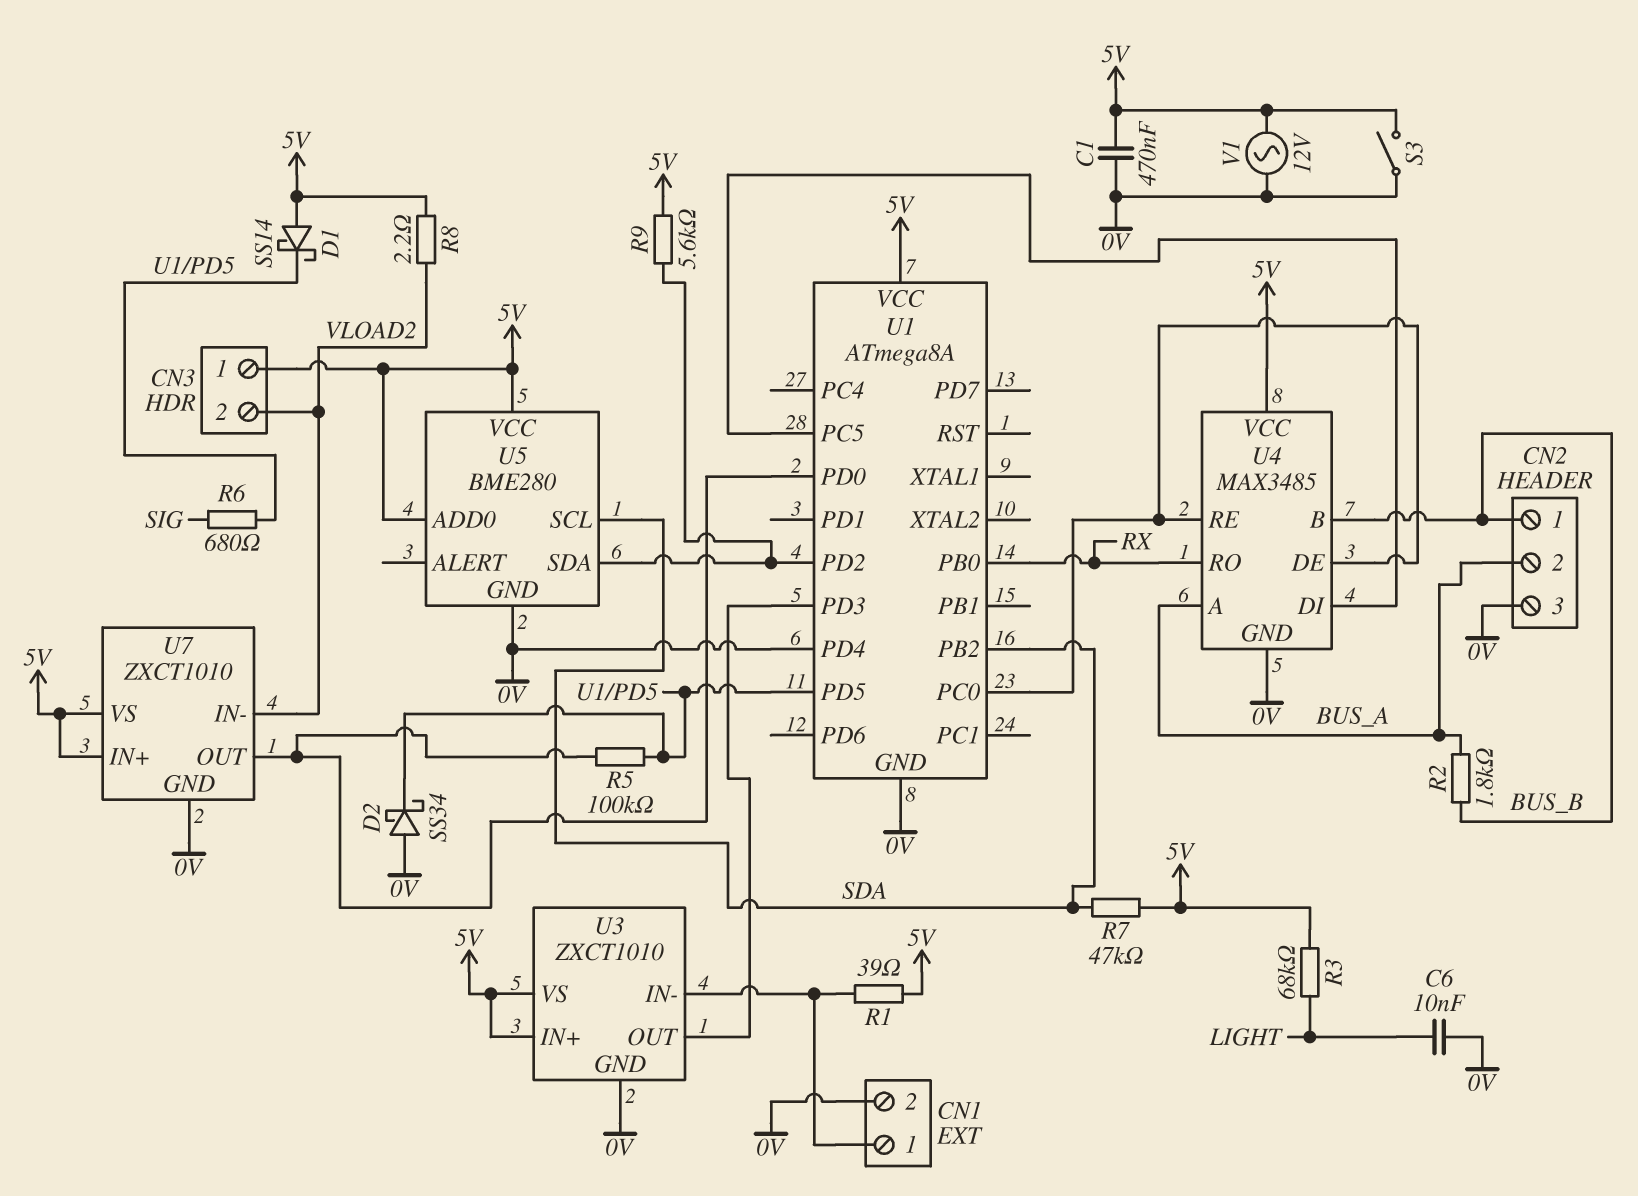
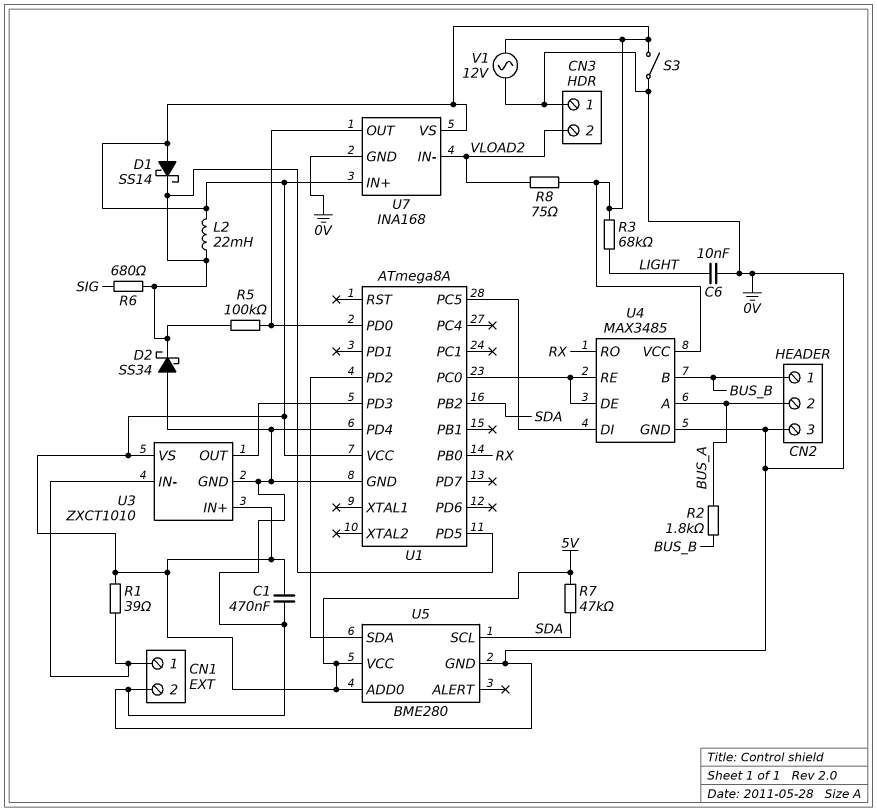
CN3 pin 1: 5V -> 0V
L2: none -> 22mH (5V, U1/PD5)
R8: 2.2 (5V, VLOAD2) -> 75 (5V, VLOAD2)
R9: 5.6k (5V, U1/PD2) -> none
U7: ZXCT1010 -> INA168

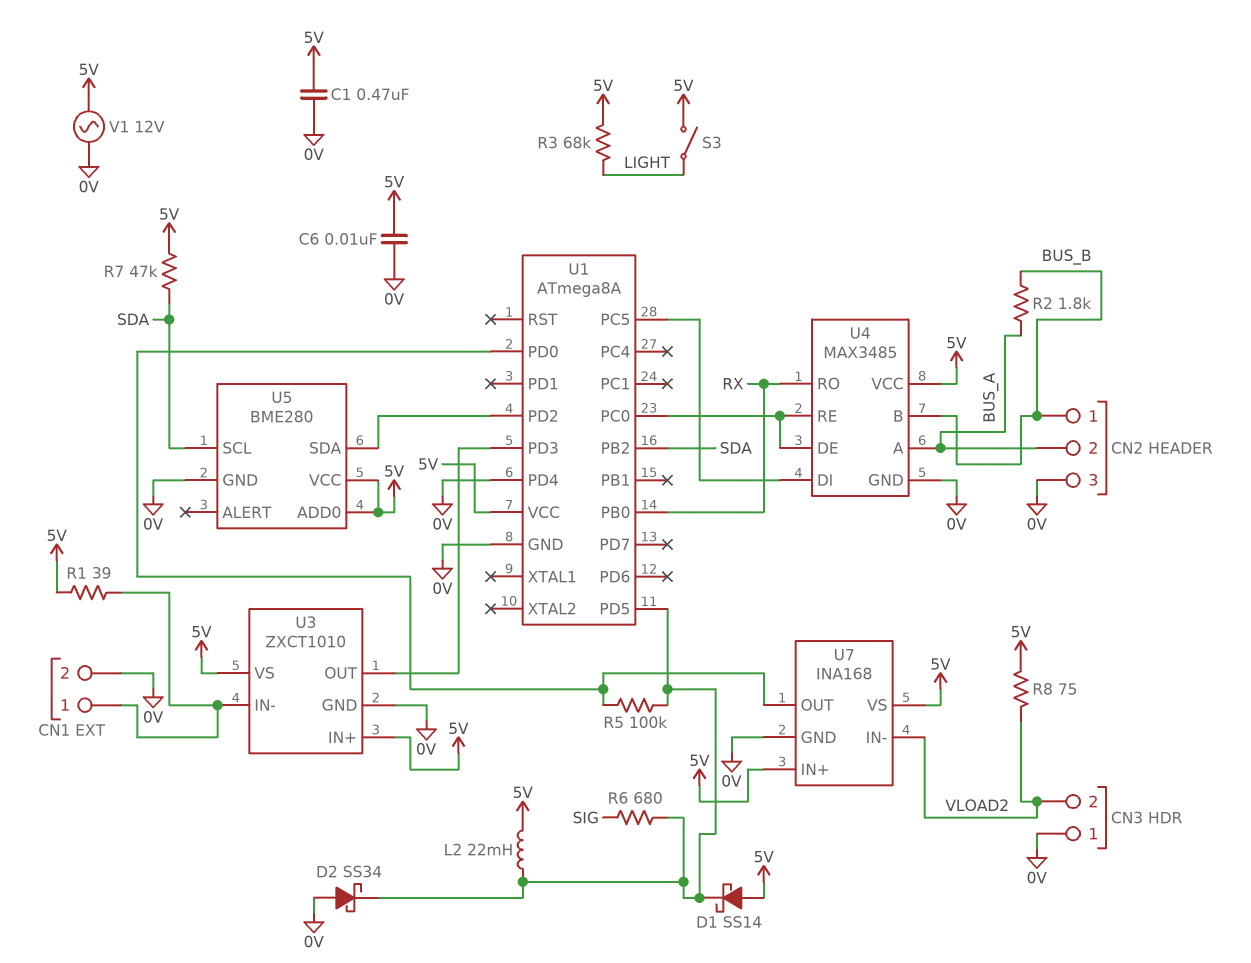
C6: 10nF (0V, LIGHT) -> 10nF (0V, 5V)
S3: switch (0V, 5V) -> switch (5V, LIGHT)

